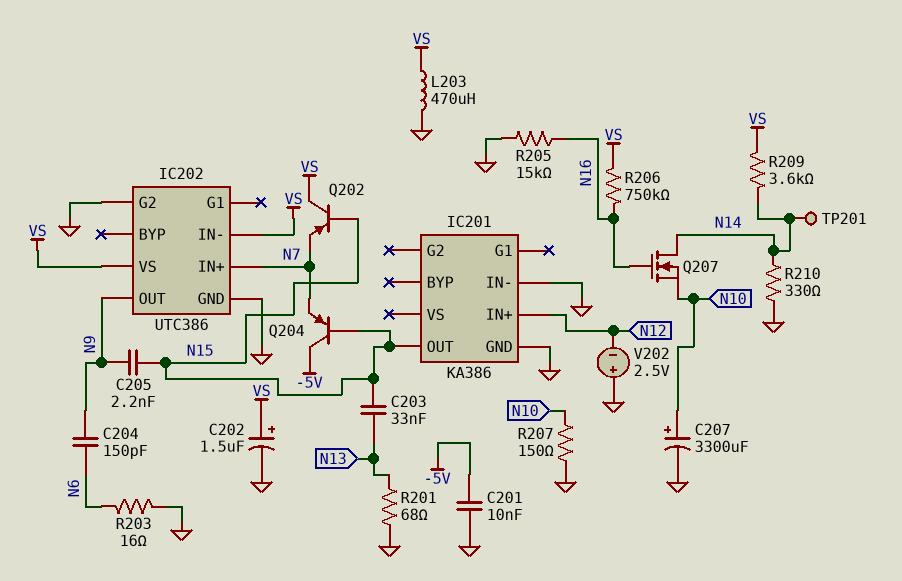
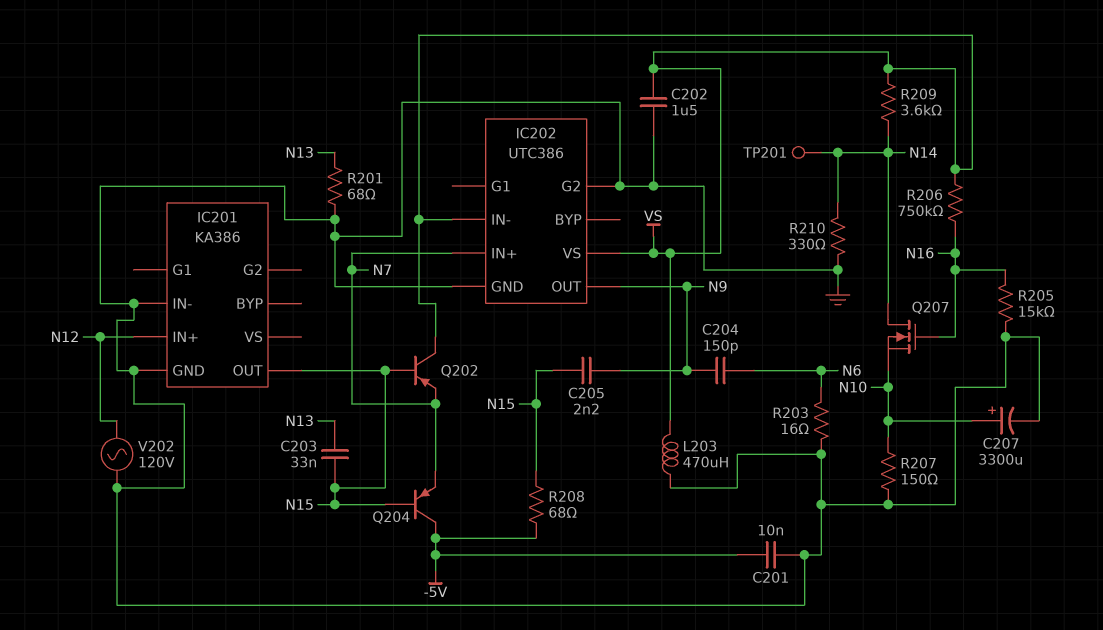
C202: 1.5uF (plus VS, minus GND) -> 1.5uF (GND, VS)
R208: none -> 68 (-5V, N15)
V202: 2.5V (plus GND, minus N12) -> AC 120V (GND, N12)

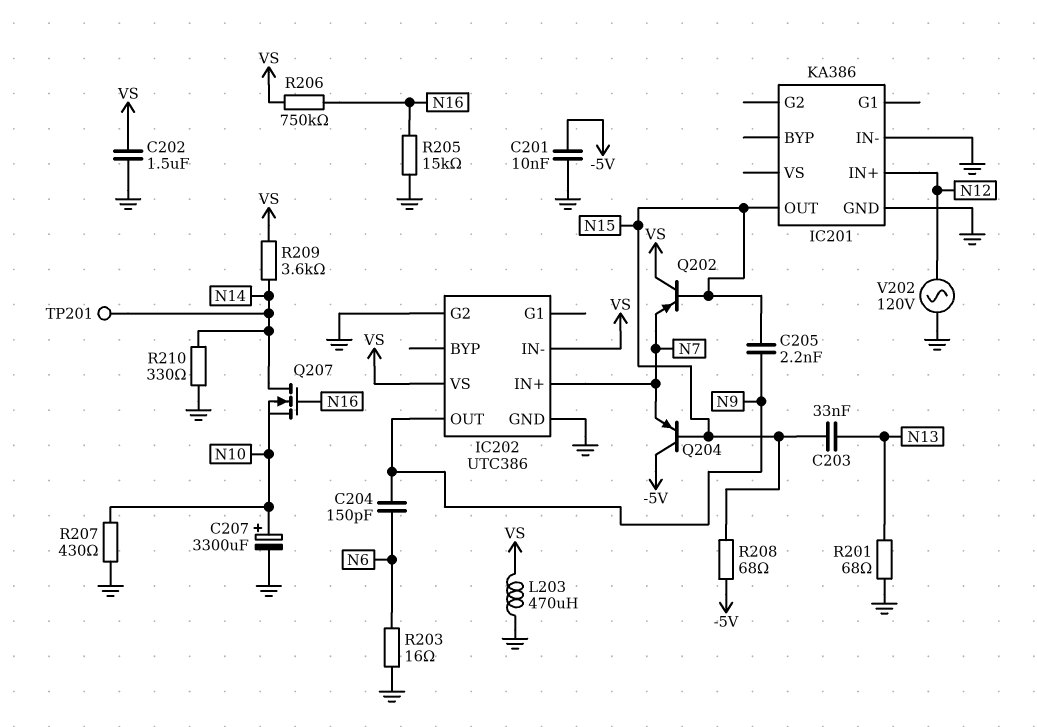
R207: 150 (GND, N10) -> 430 (GND, N10)

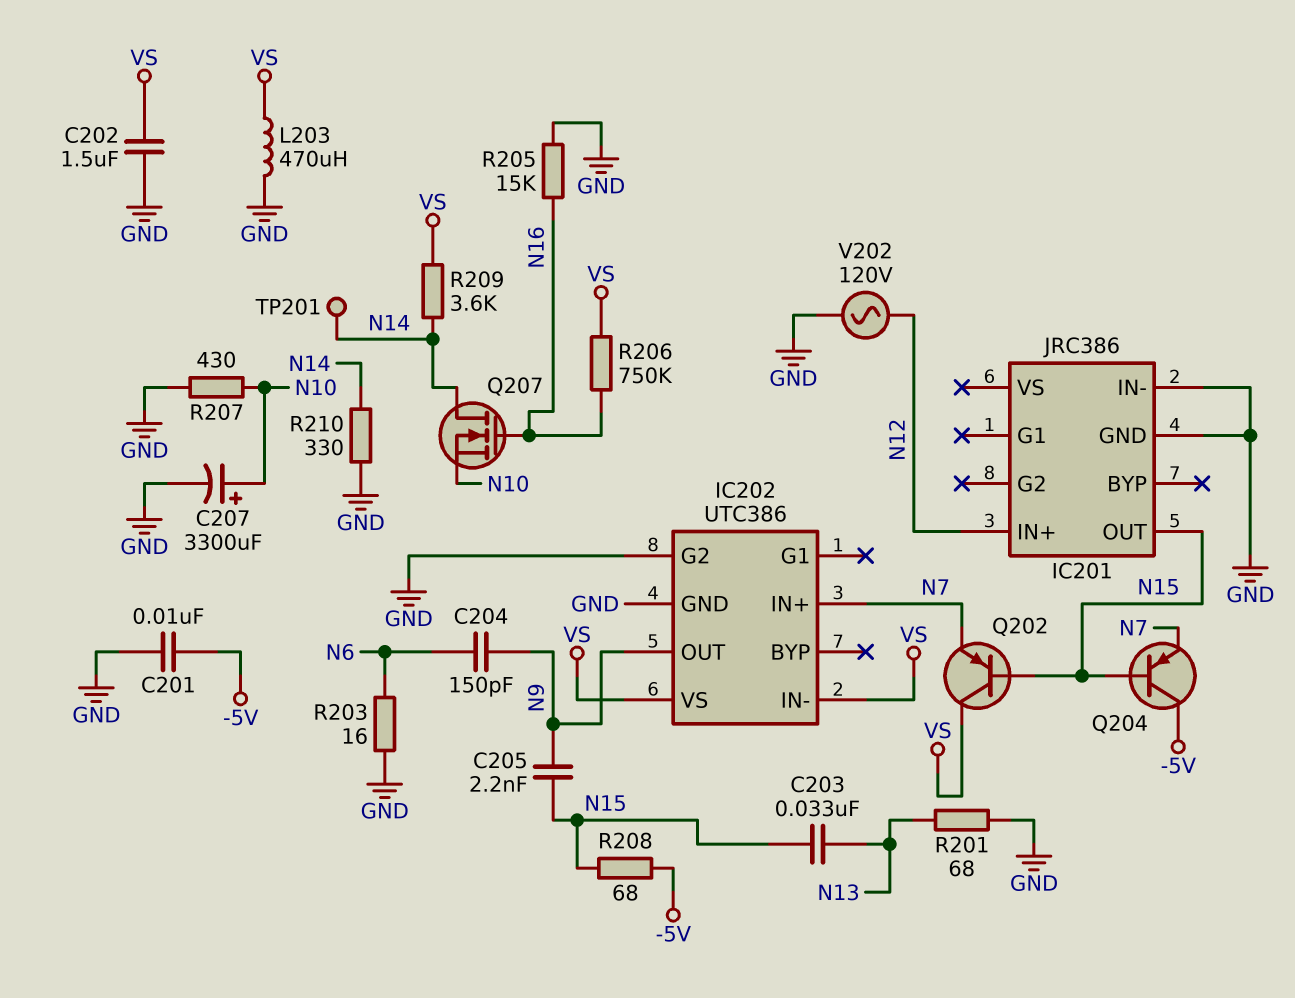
IC201: KA386 -> JRC386

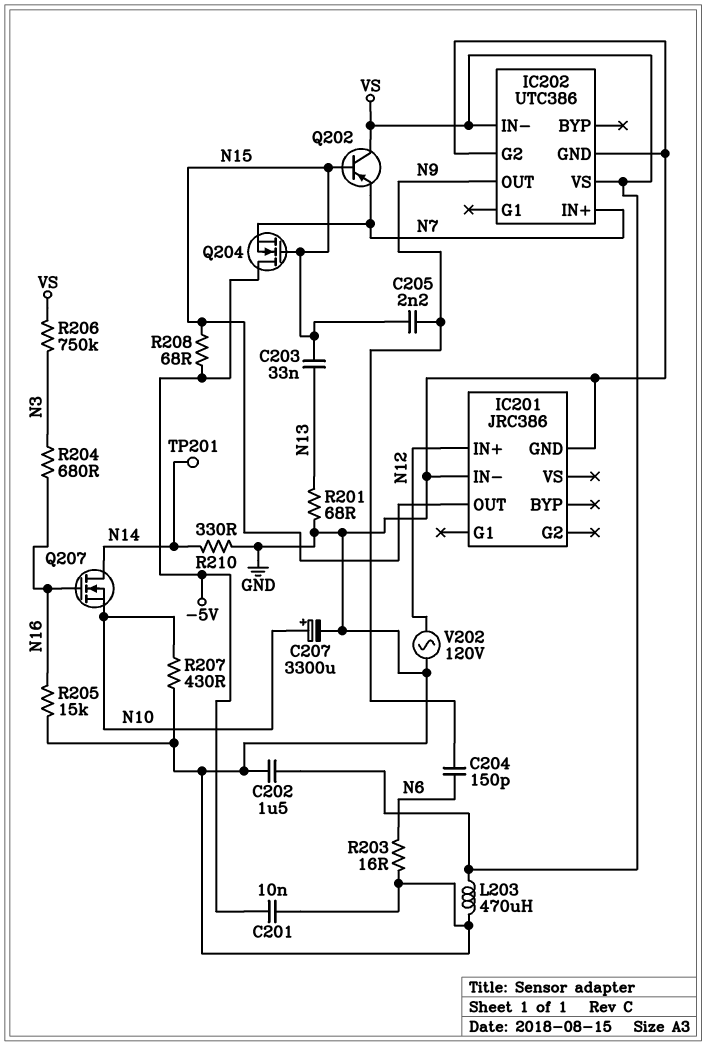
Q204: PNP (B N15, C -5V, E N7) -> NMOS (G N15, D -5V, S N7)
R204: none -> 680 (N3, N16)
R206: 750k (N16, VS) -> 750k (N3, VS)
R209: 3.6k (N14, VS) -> none

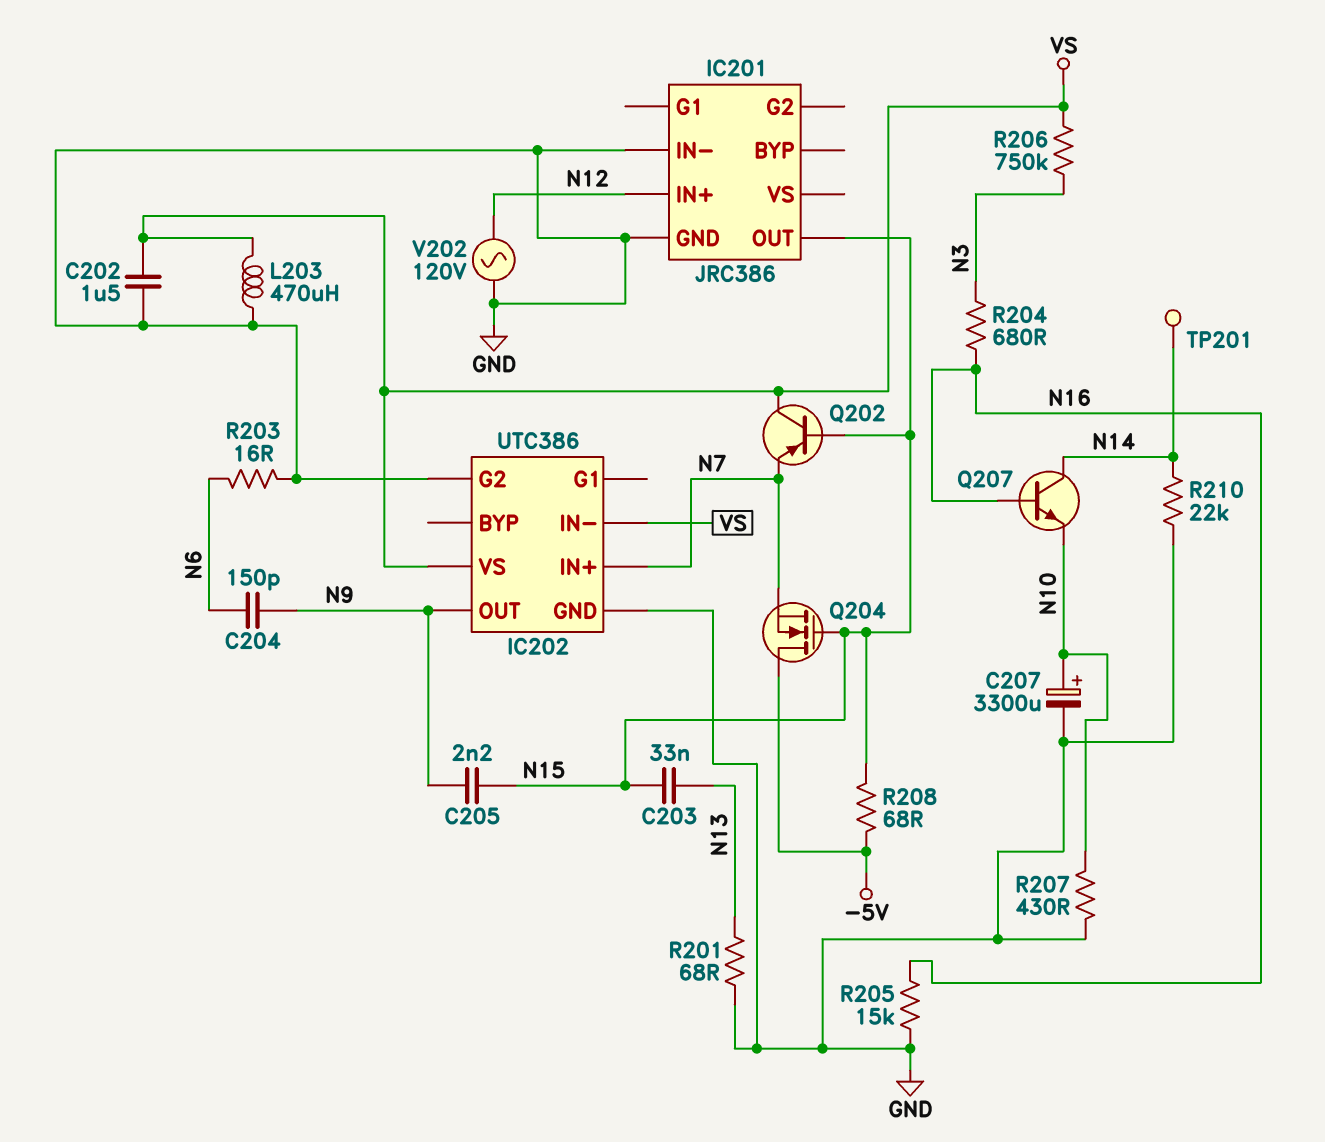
C201: 10nF (-5V, GND) -> none
Q207: NMOS (G N16, D N14, S N10) -> NPN (B N16, C N14, E N10)
R210: 330 (GND, N14) -> 22k (GND, N14)

